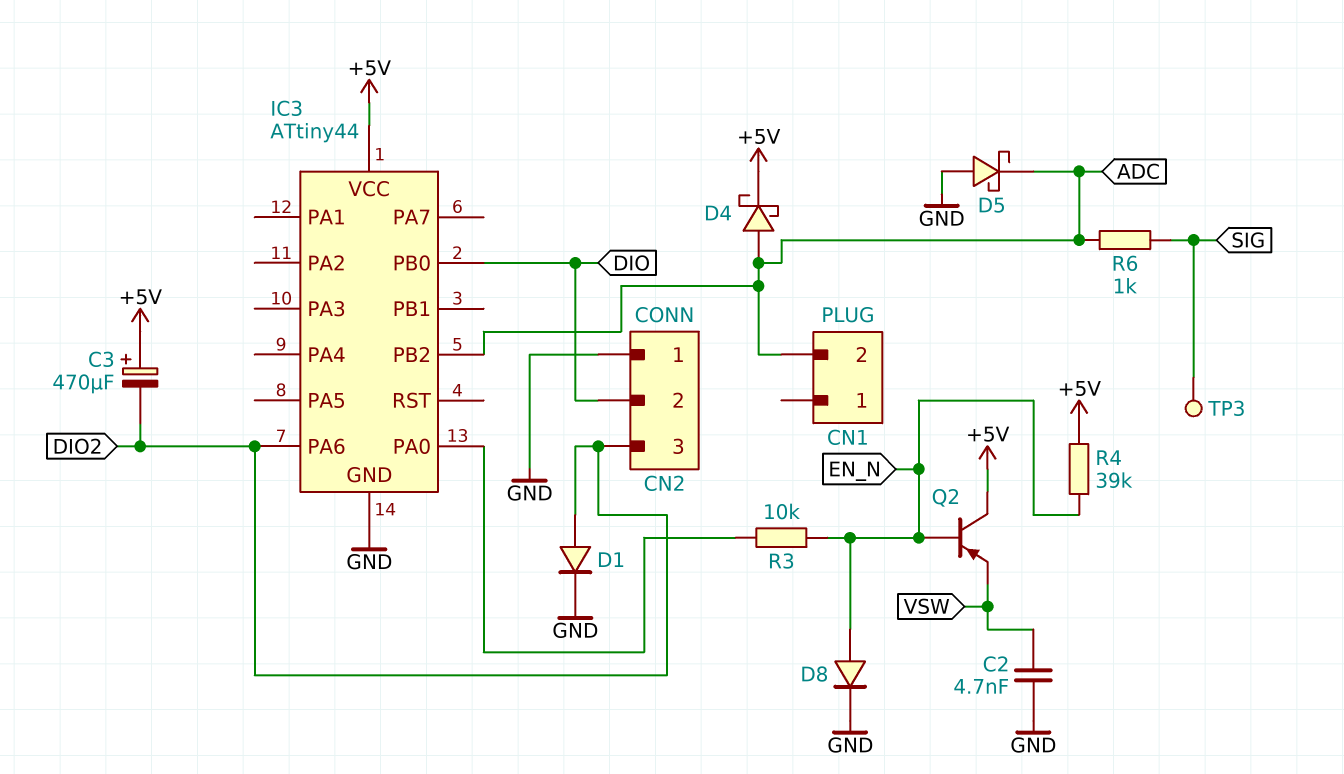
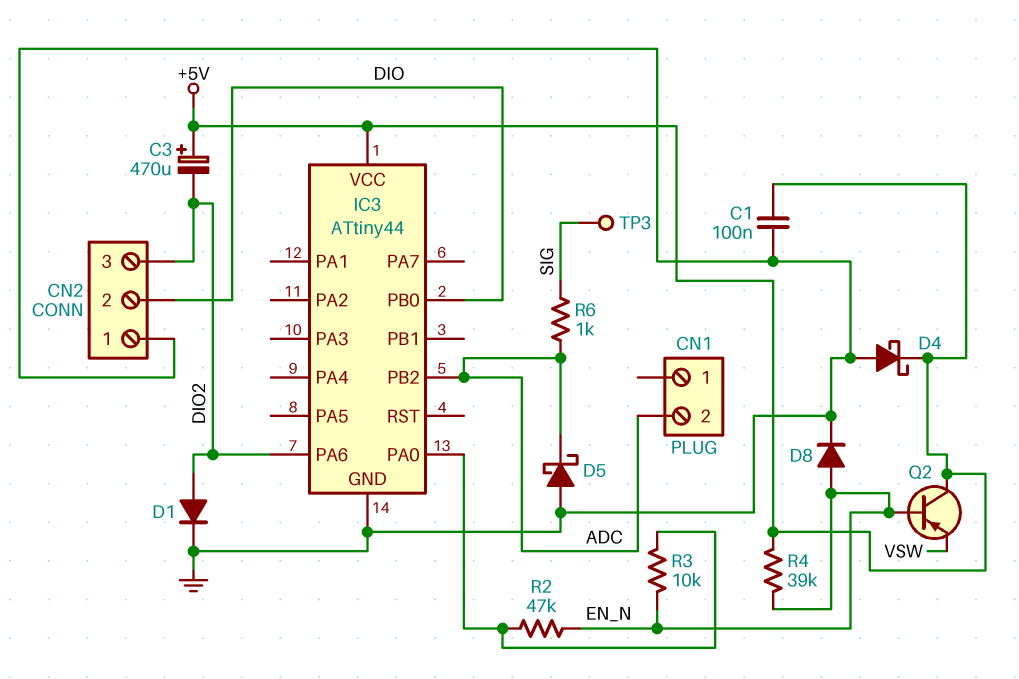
C1: none -> 100nF (+5V, GND)
C2: 4.7nF (GND, VSW) -> none
D4: schottky (A ADC, K +5V) -> schottky (A GND, K +5V)
R2: none -> 47k (EN_N, IC3/PA0)

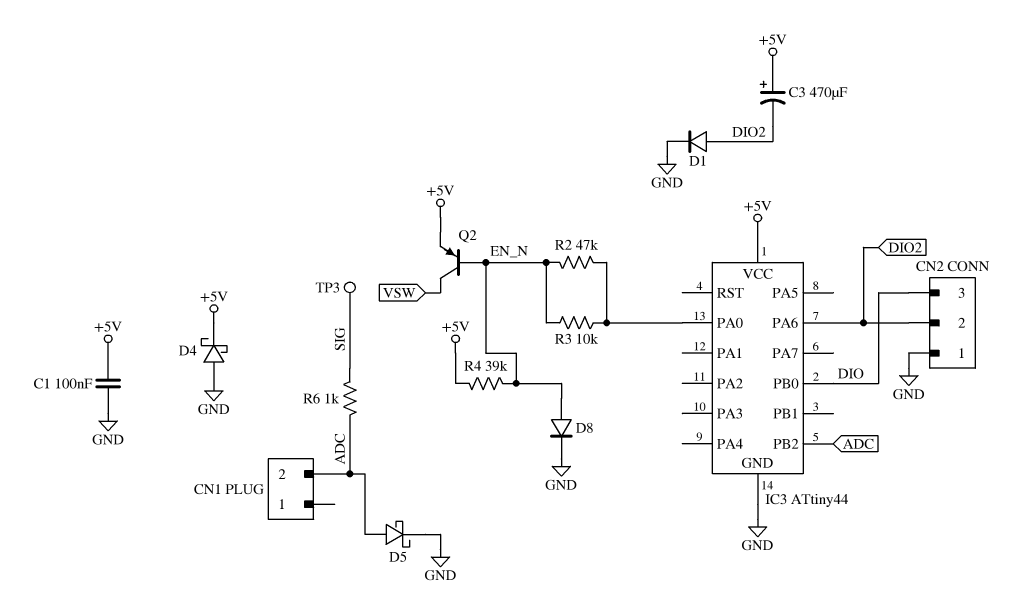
CN2 pin 2: DIO -> DIO2
CN2 pin 3: DIO2 -> DIO
D5: schottky (A GND, K ADC) -> schottky (A ADC, K GND)
Q2: PNP (B EN_N, C +5V, E VSW) -> PNP (B EN_N, C VSW, E +5V)

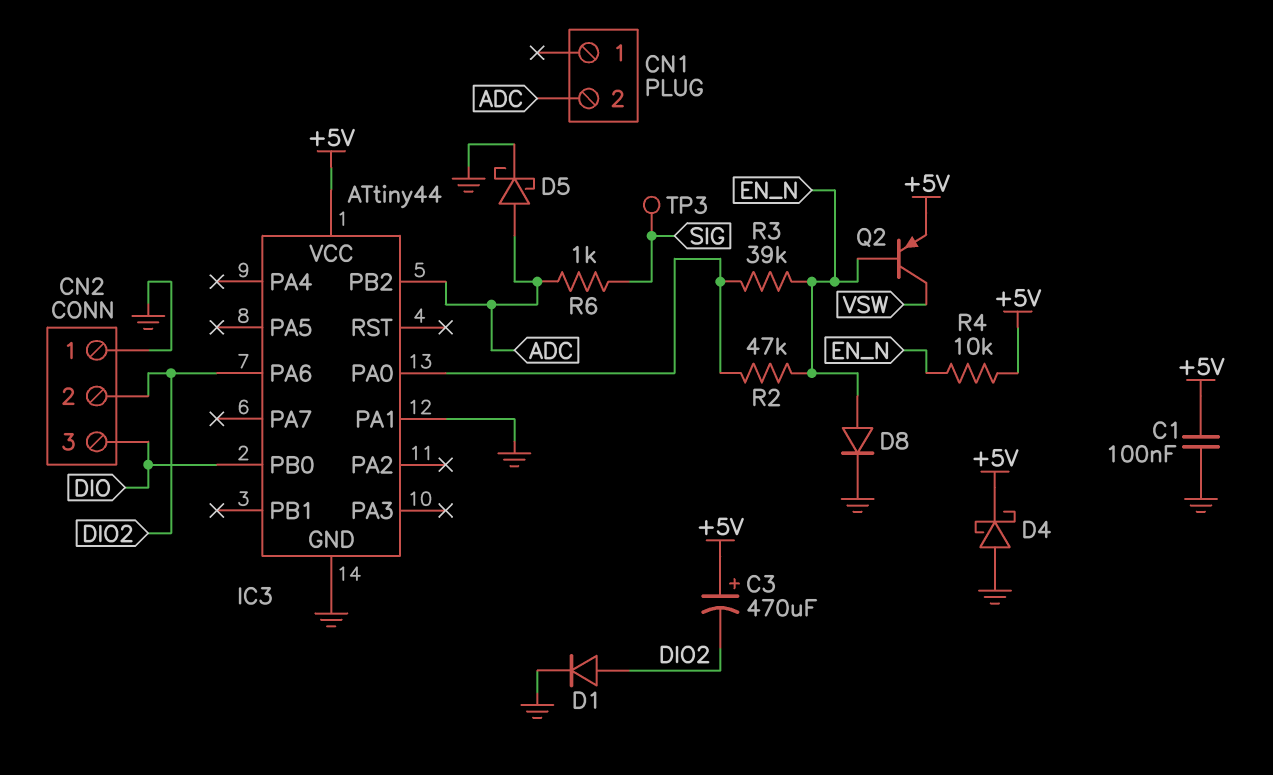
IC3 pin PA1: none -> GND
R3: 10k (EN_N, IC3/PA0) -> 39k (EN_N, IC3/PA0)
R4: 39k (+5V, EN_N) -> 10k (+5V, EN_N)

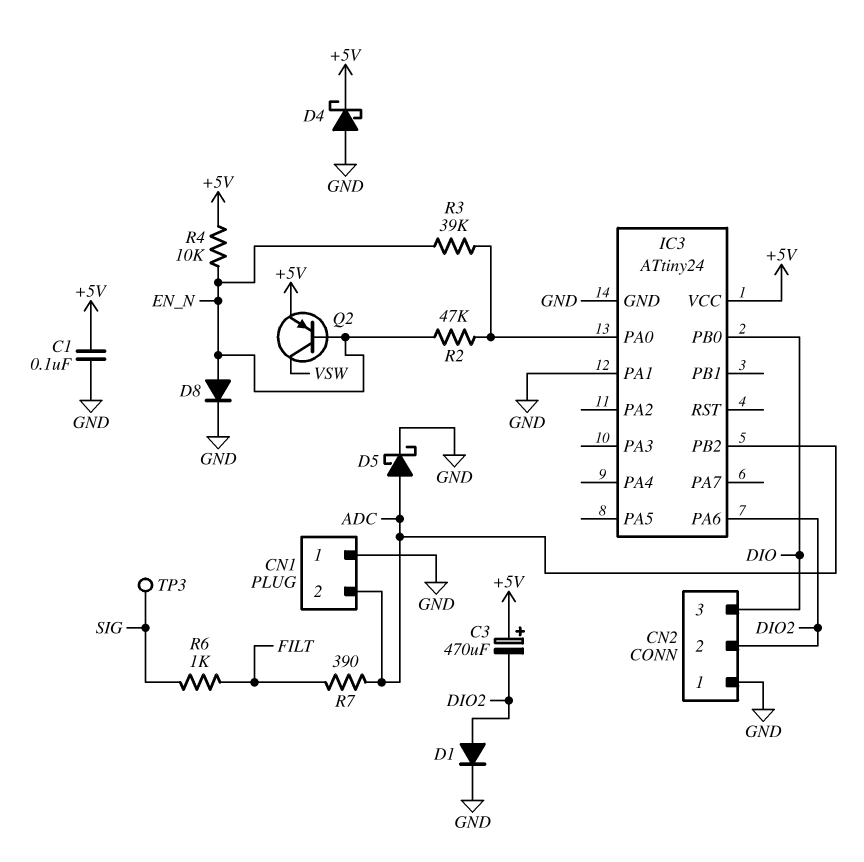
CN1 pin 1: none -> GND
IC3: ATtiny44 -> ATtiny24
R6: 1k (ADC, SIG) -> 1k (FILT, SIG)
R7: none -> 390 (ADC, FILT)

